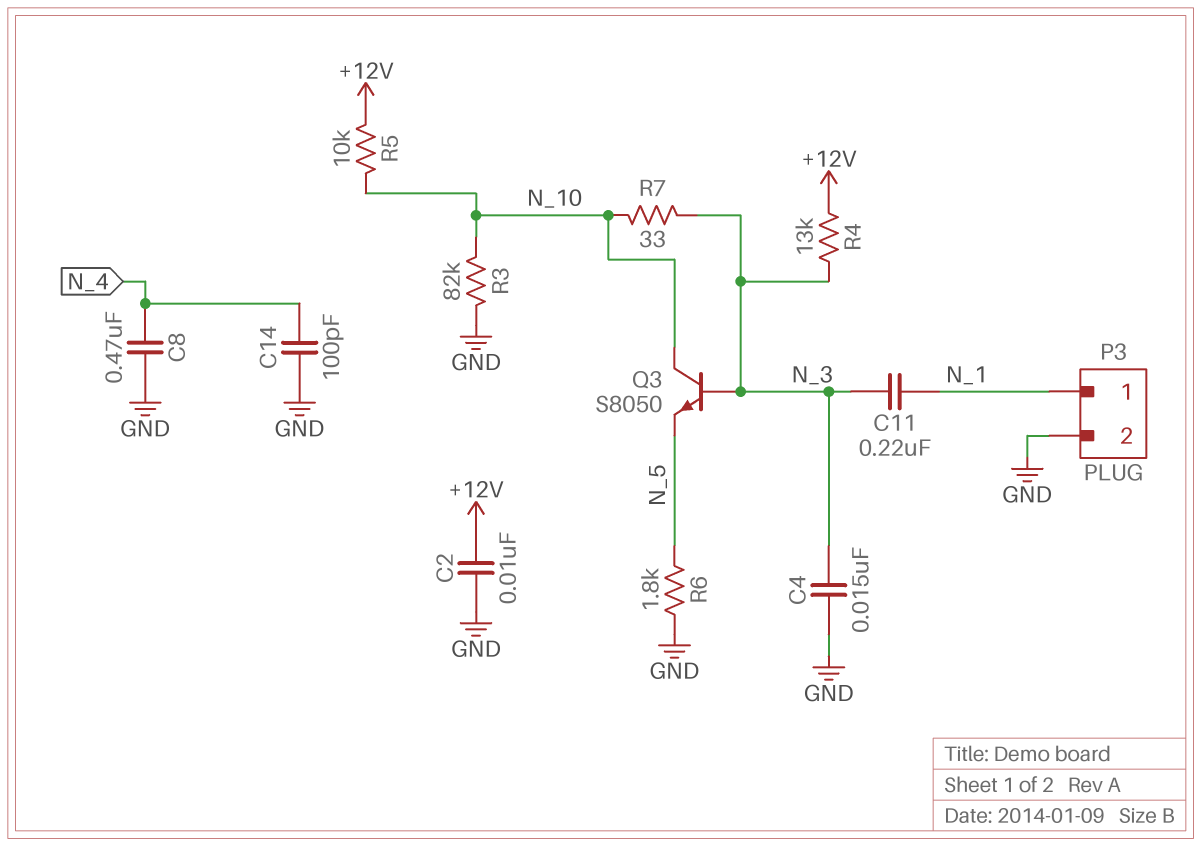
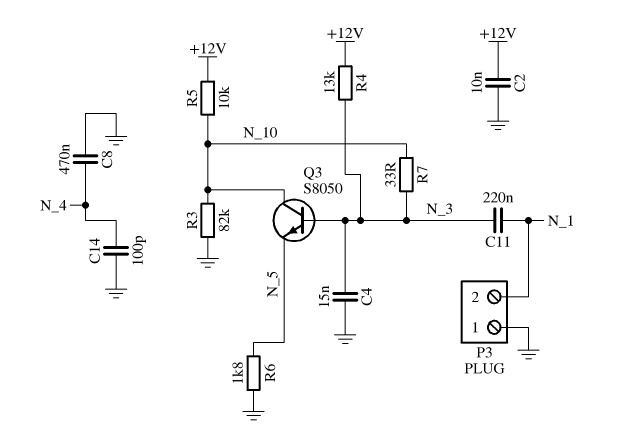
P3 pin 1: N_1 -> GND
P3 pin 2: GND -> N_1

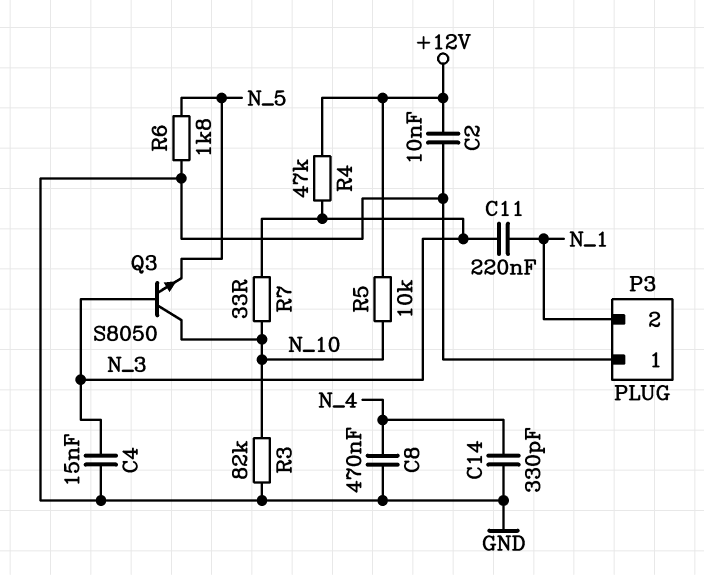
C14: 100pF (GND, N_4) -> 330pF (GND, N_4)
R4: 13k (+12V, N_3) -> 47k (+12V, N_3)

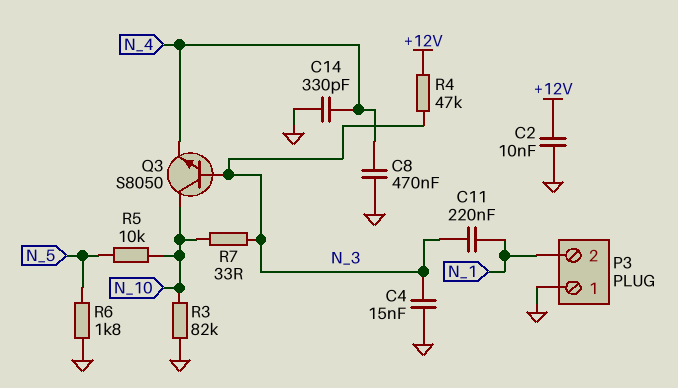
Q3: NPN S8050 (B N_3, C N_10, E N_5) -> NPN S8050 (B N_3, C N_10, E N_4)
R5: 10k (+12V, N_10) -> 10k (N_5, N_10)

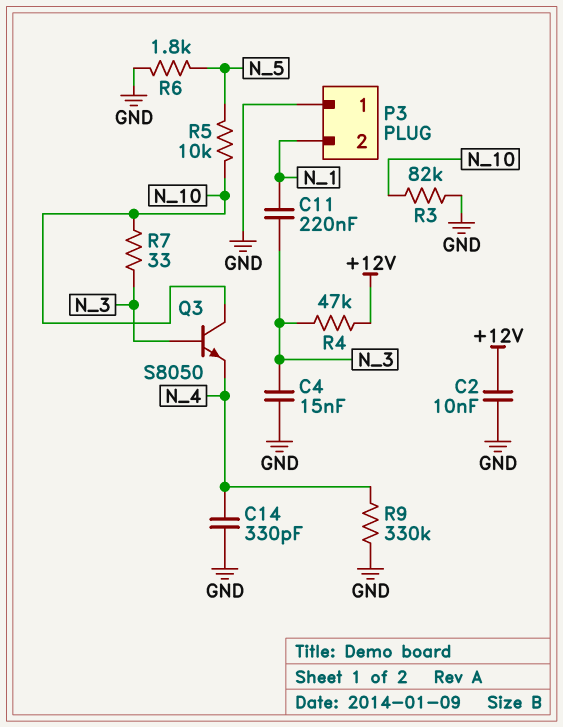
C8: 470nF (GND, N_4) -> none
R9: none -> 330k (GND, N_4)

